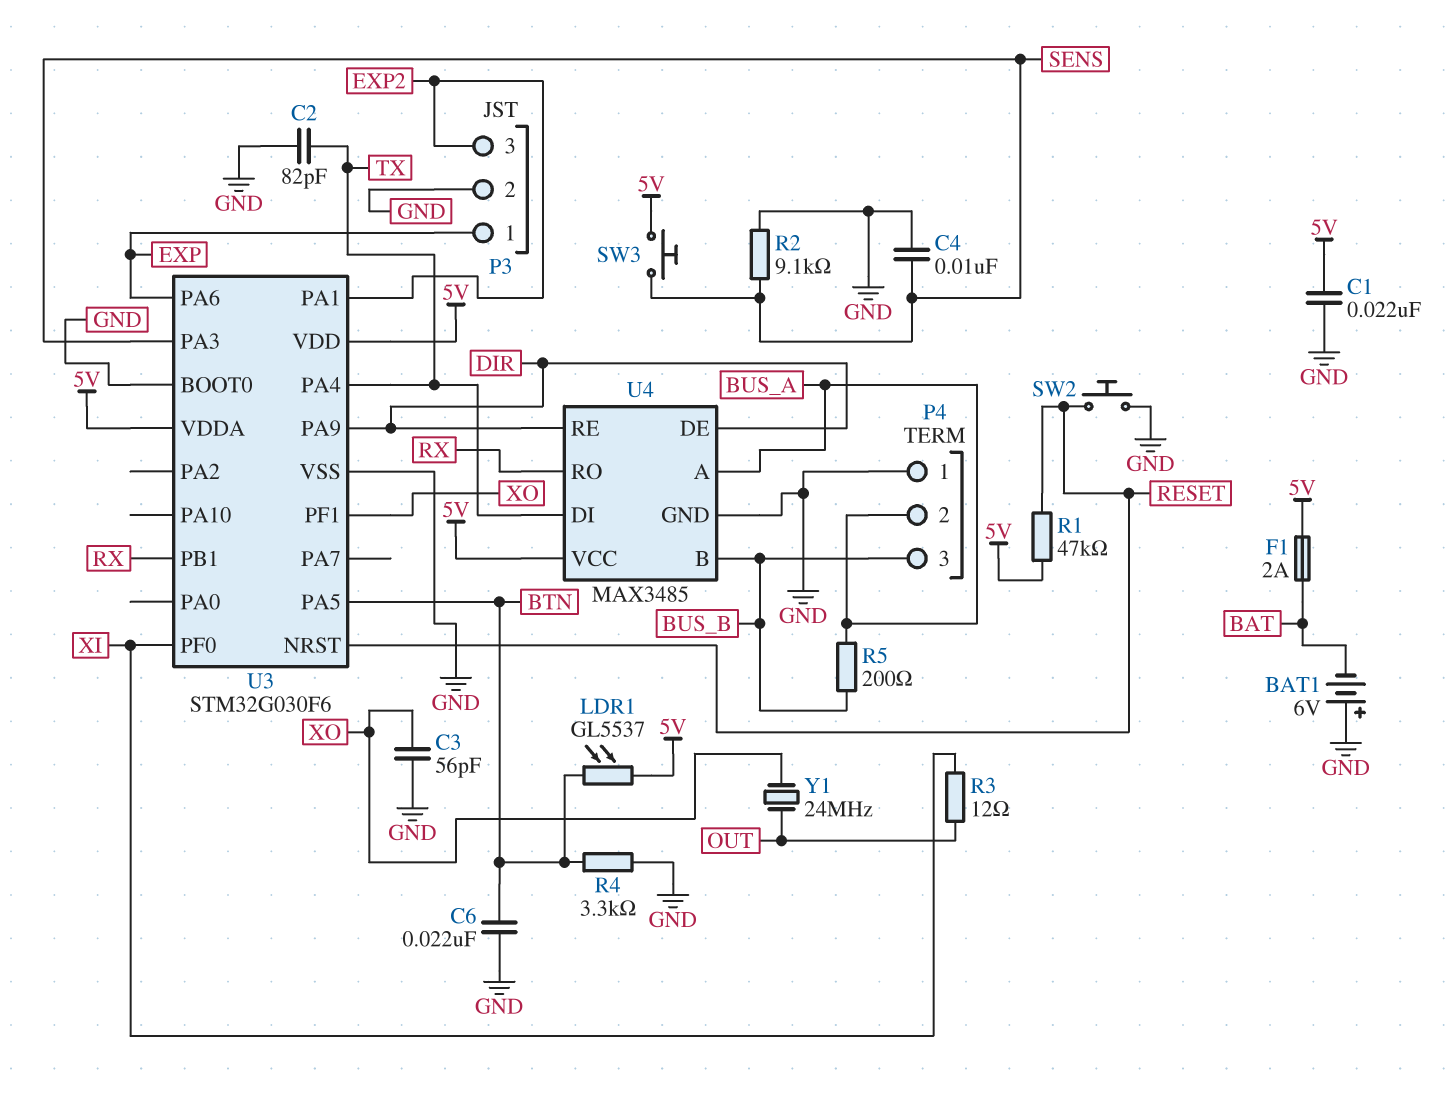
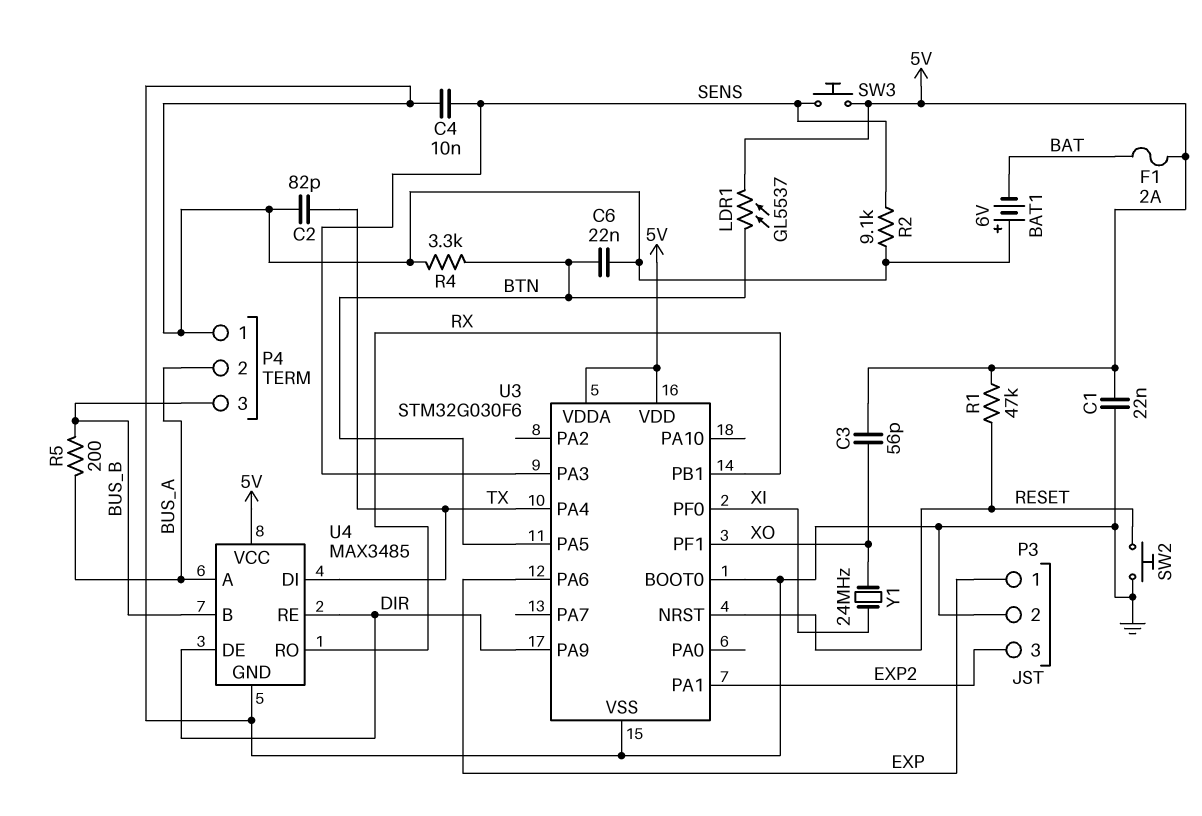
C3: 56pF (GND, XO) -> 56pF (5V, XO)
R3: 12 (OUT, XI) -> none
Y1: 24MHz (OUT, XO) -> 24MHz (XI, XO)

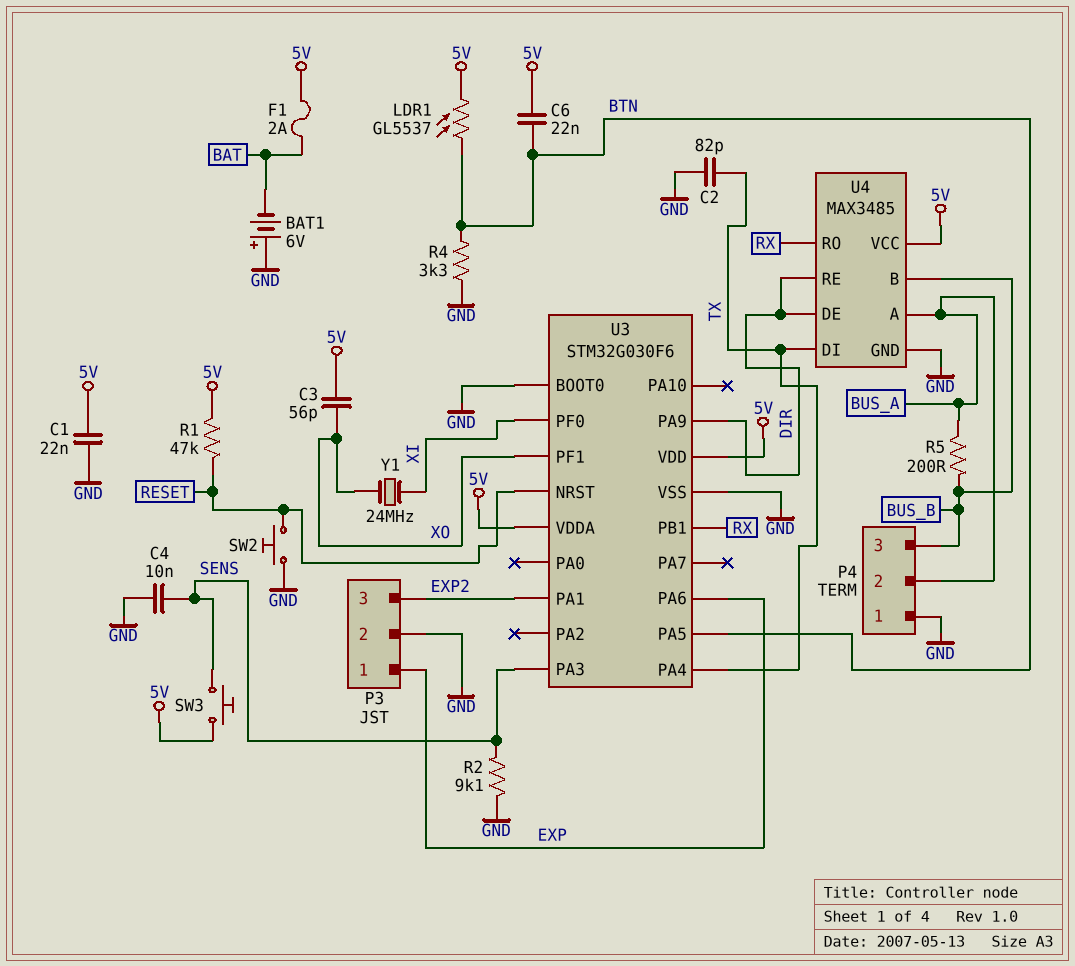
C6: 22nF (BTN, GND) -> 22nF (5V, BTN)

